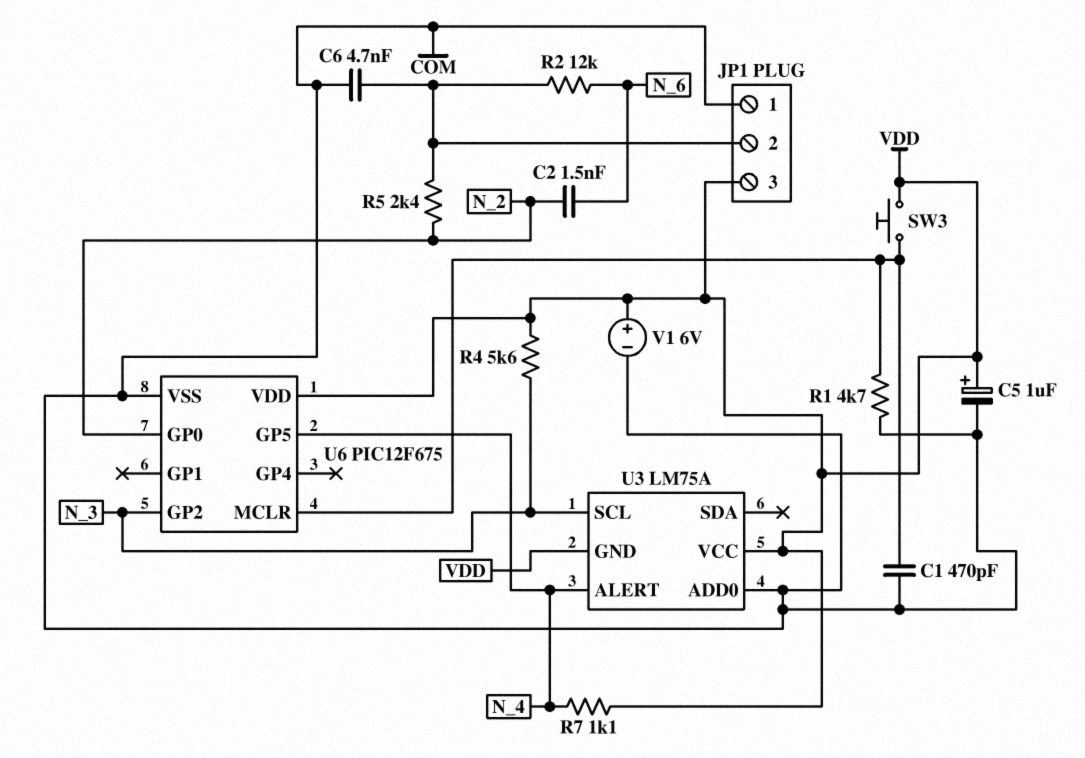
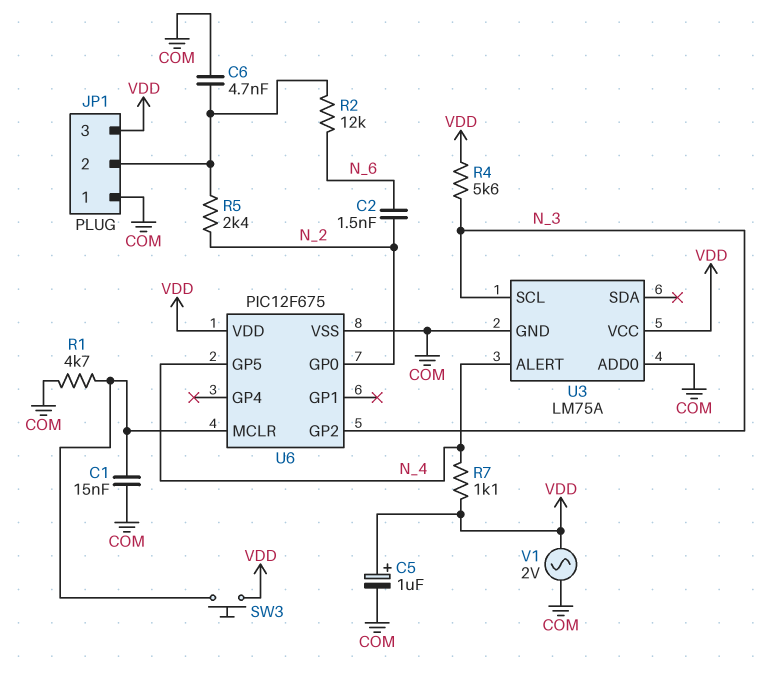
C1: 470pF (COM, U6/MCLR) -> 15nF (COM, U6/MCLR)
U3 pin GND: VDD -> COM
V1: 6V (plus VDD, minus COM) -> AC 2V (COM, VDD)

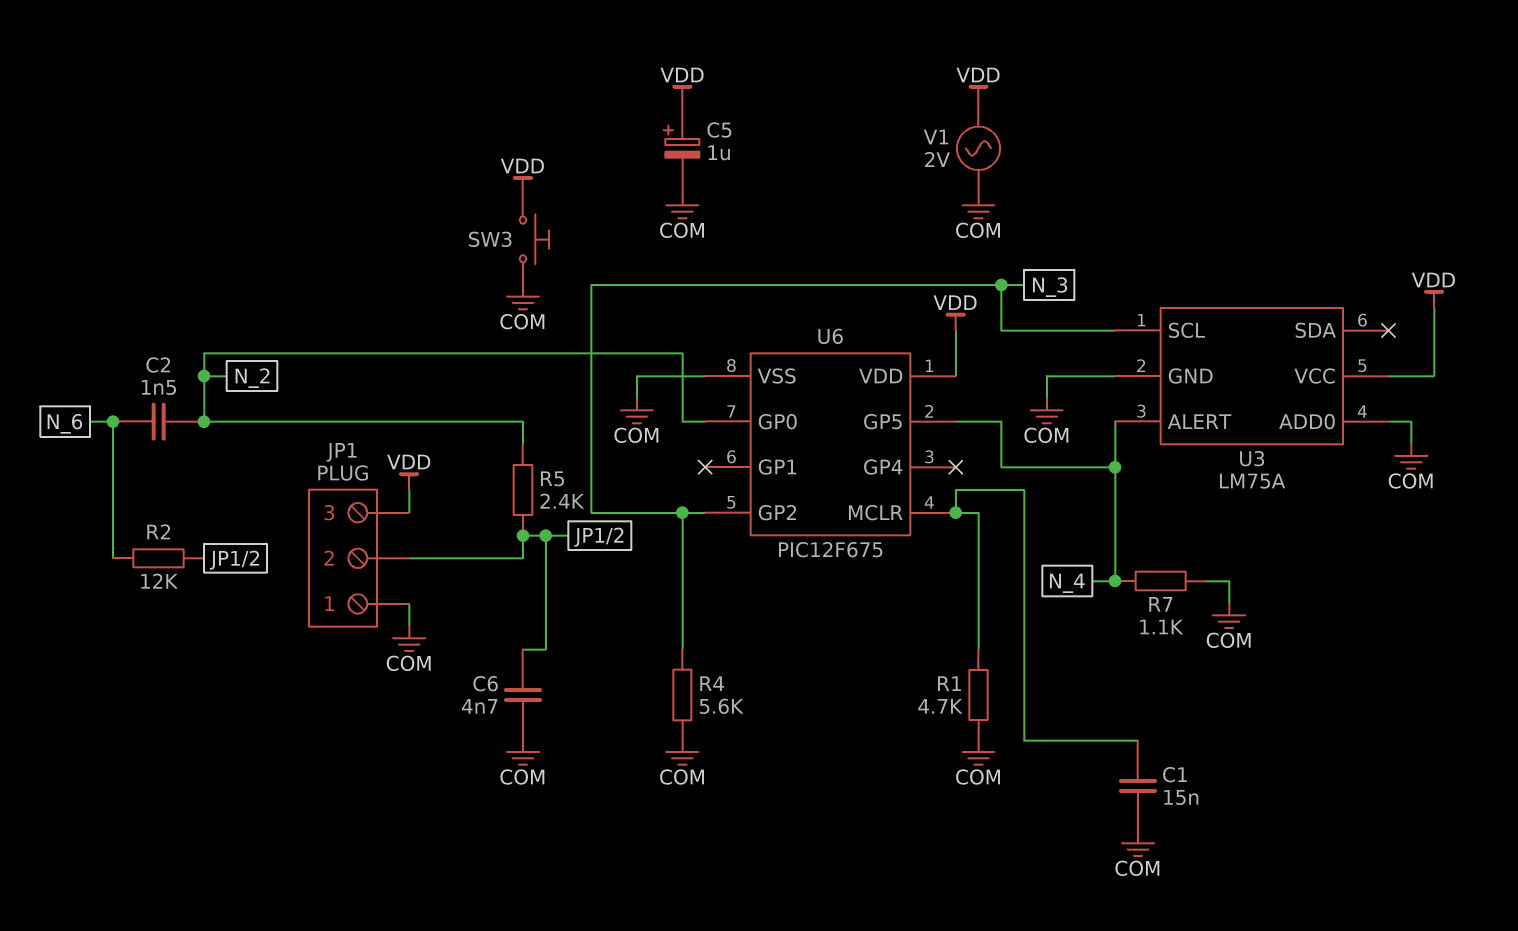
R4: 5.6k (N_3, VDD) -> 5.6k (COM, N_3)
R7: 1.1k (N_4, VDD) -> 1.1k (COM, N_4)
SW3: button (U6/MCLR, VDD) -> button (COM, VDD)

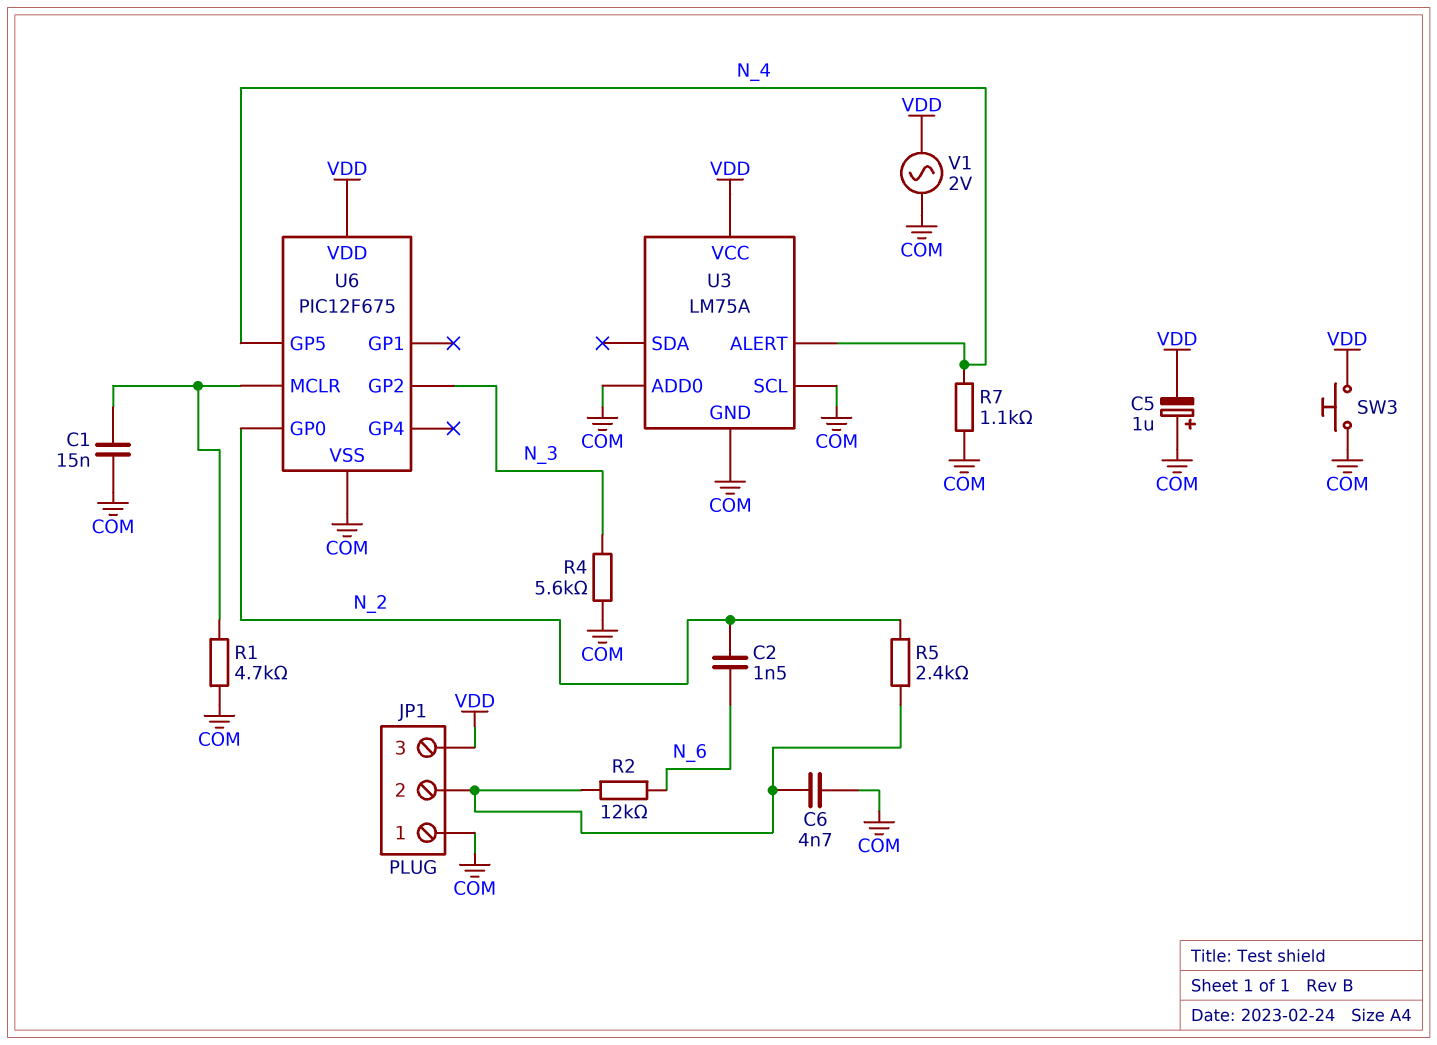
C5: 1uF (plus VDD, minus COM) -> 1uF (plus COM, minus VDD)
U3 pin SCL: N_3 -> COM

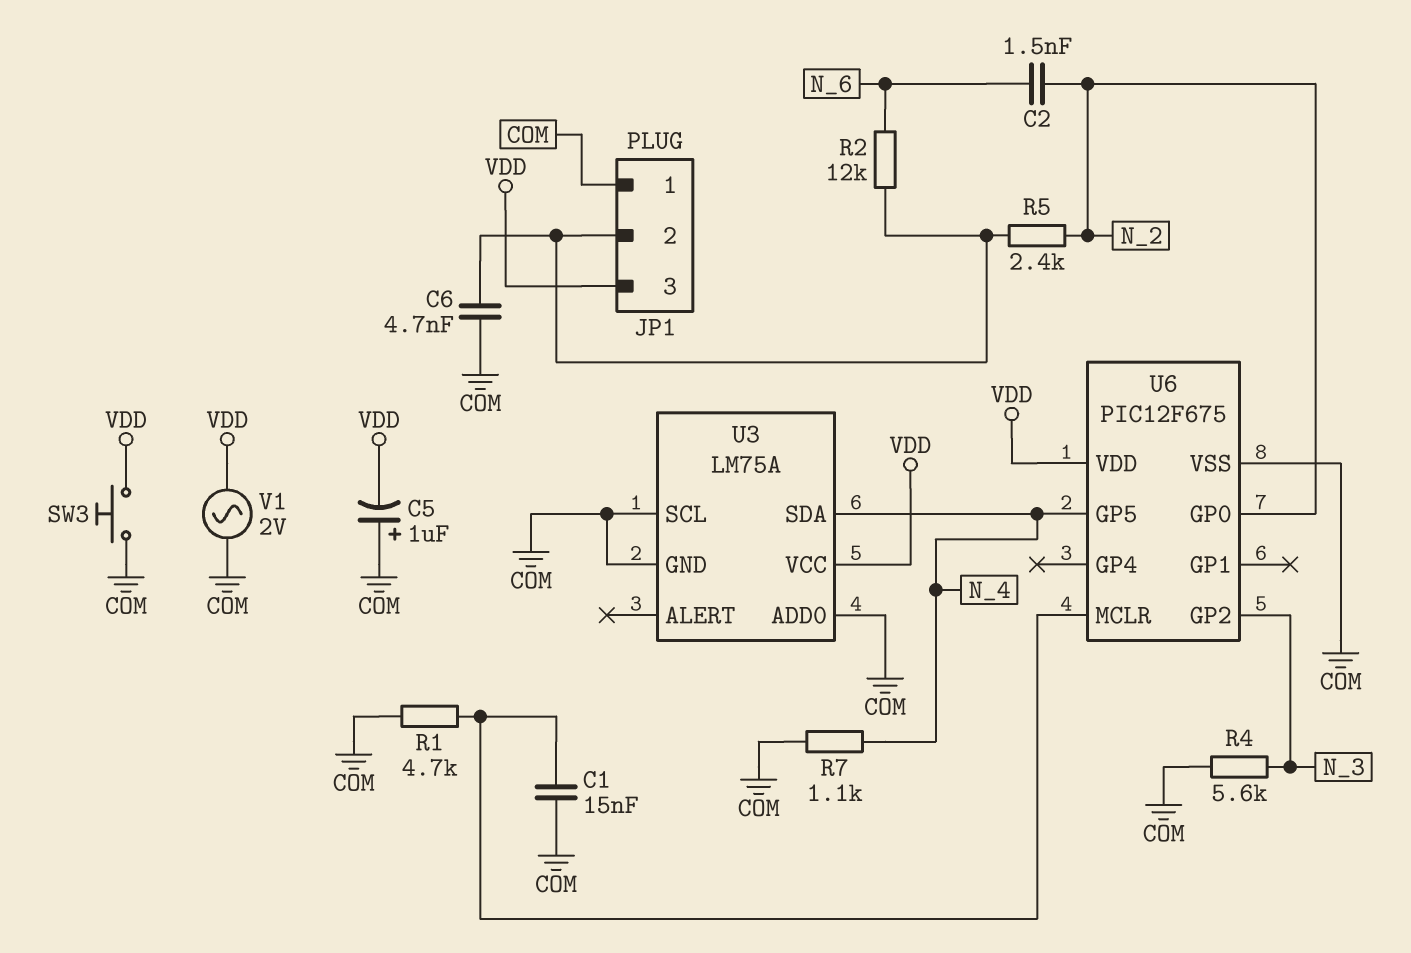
U3 pin ALERT: N_4 -> none
U3 pin SDA: none -> N_4

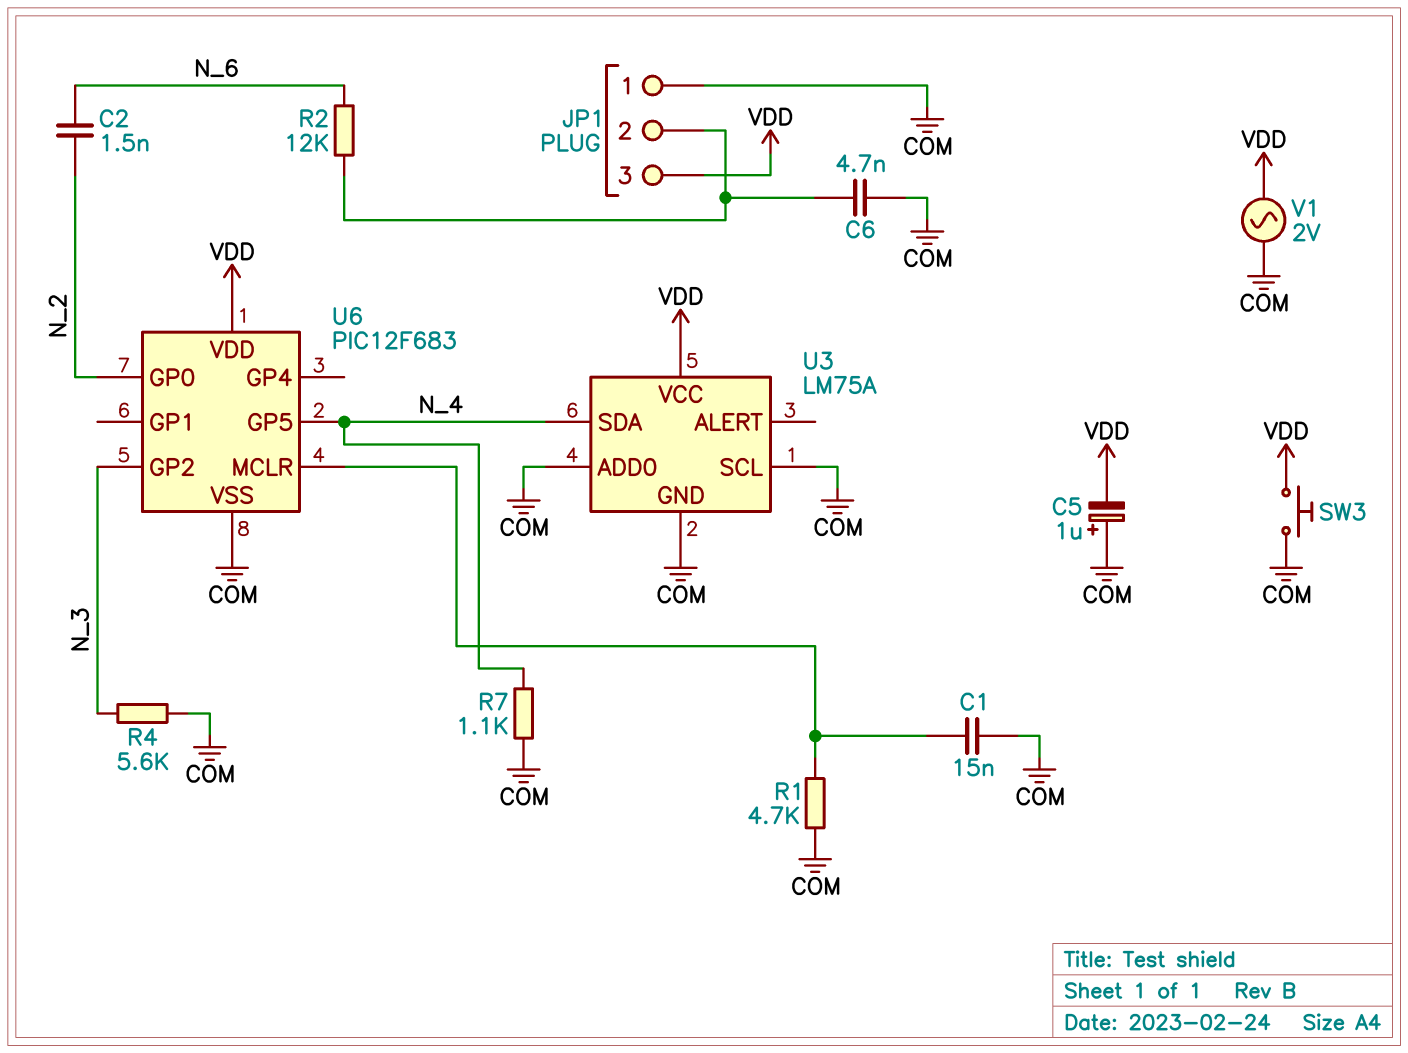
R5: 2.4k (JP1/2, N_2) -> none
U6: PIC12F675 -> PIC12F683

